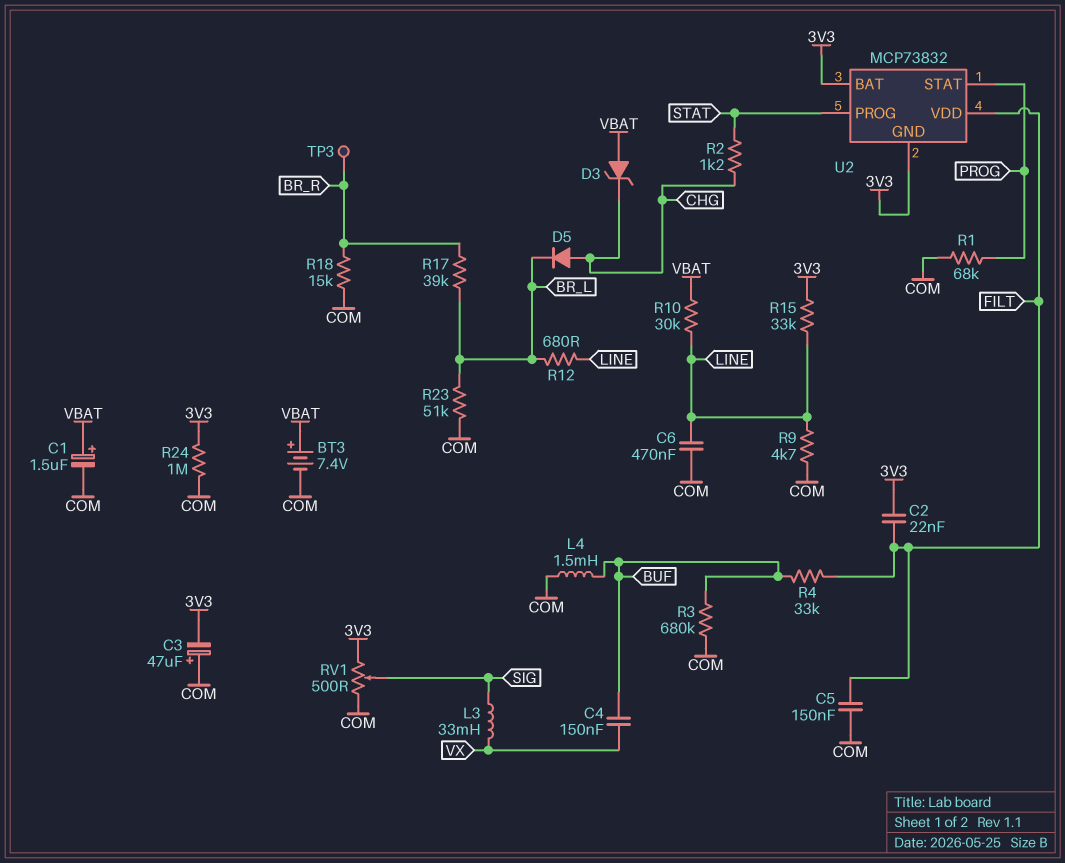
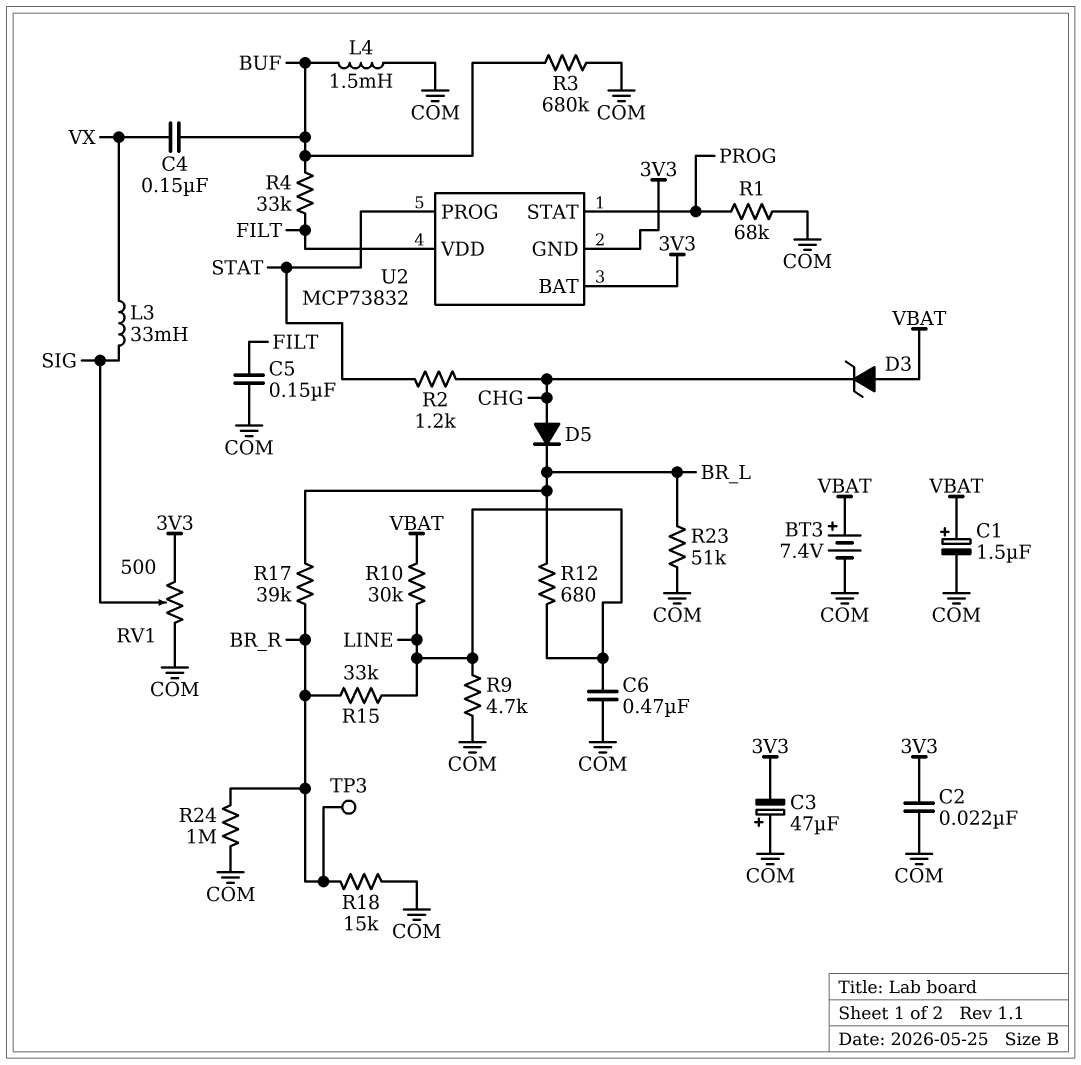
C2: 22nF (3V3, FILT) -> 22nF (3V3, COM)
R15: 33k (3V3, LINE) -> 33k (BR_R, LINE)
R24: 1M (3V3, COM) -> 1M (BR_R, COM)

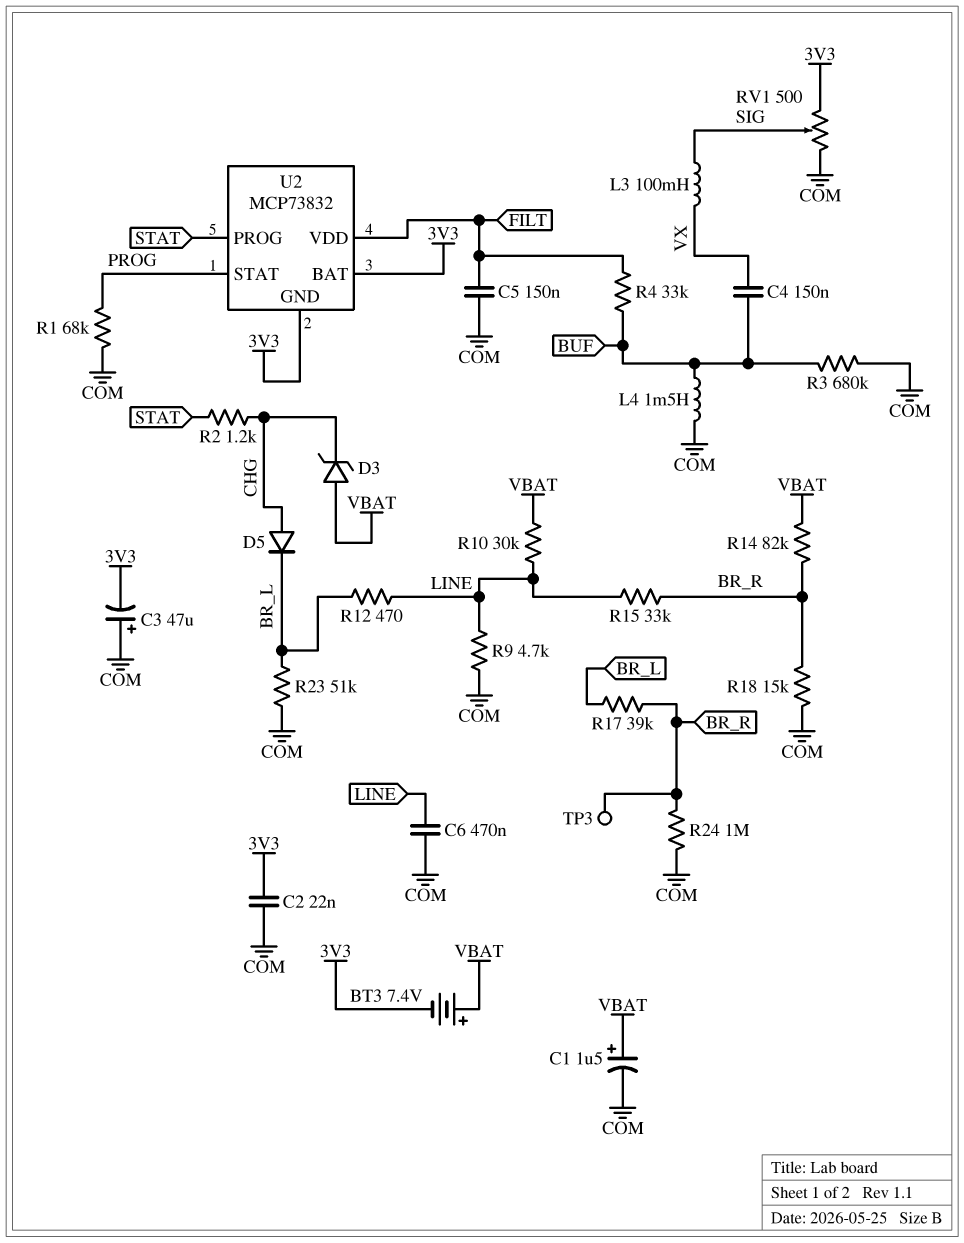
BT3: 7.4V (plus VBAT, minus COM) -> 7.4V (plus VBAT, minus 3V3)
L3: 33mH (SIG, VX) -> 100mH (SIG, VX)
R12: 680 (BR_L, LINE) -> 470 (BR_L, LINE)
R14: none -> 82k (BR_R, VBAT)

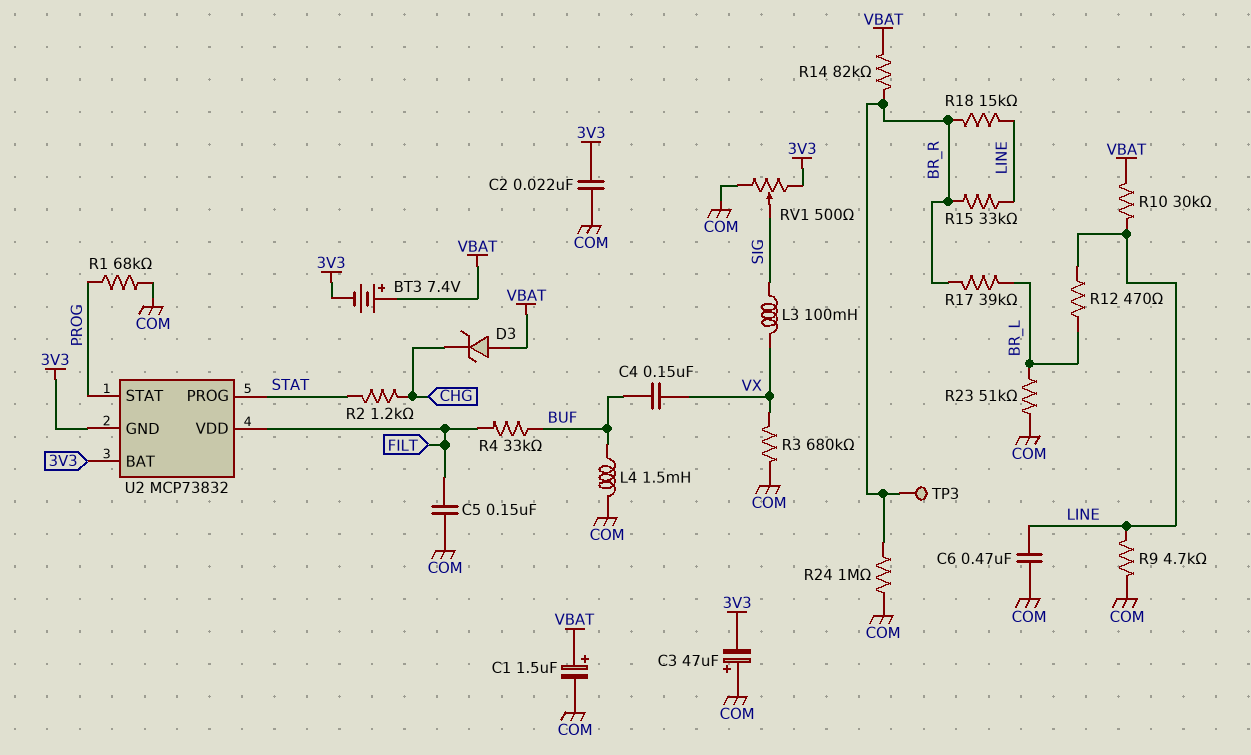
D5: diode (A CHG, K BR_L) -> none
R3: 680k (BUF, COM) -> 680k (COM, VX)
R18: 15k (BR_R, COM) -> 15k (BR_R, LINE)

